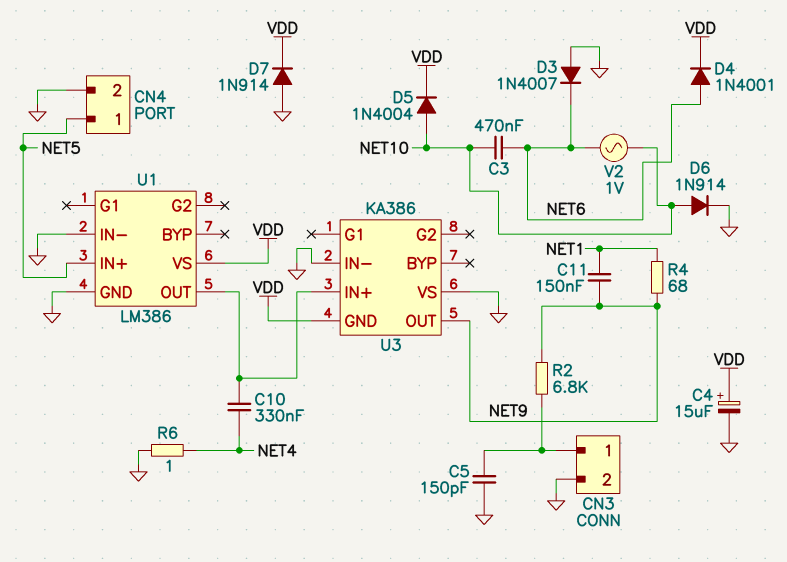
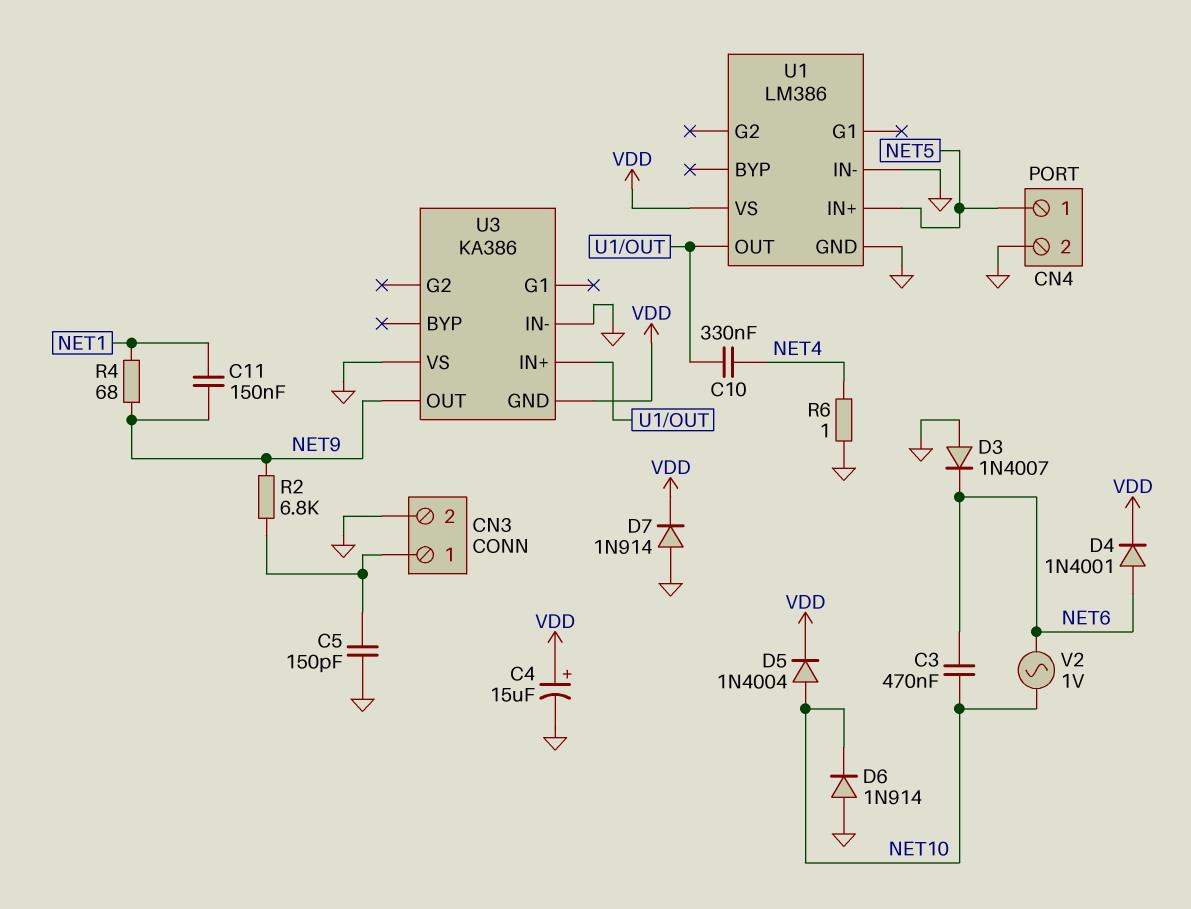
D6: diode 1N914 (A NET10, K GND) -> diode 1N914 (A GND, K NET10)

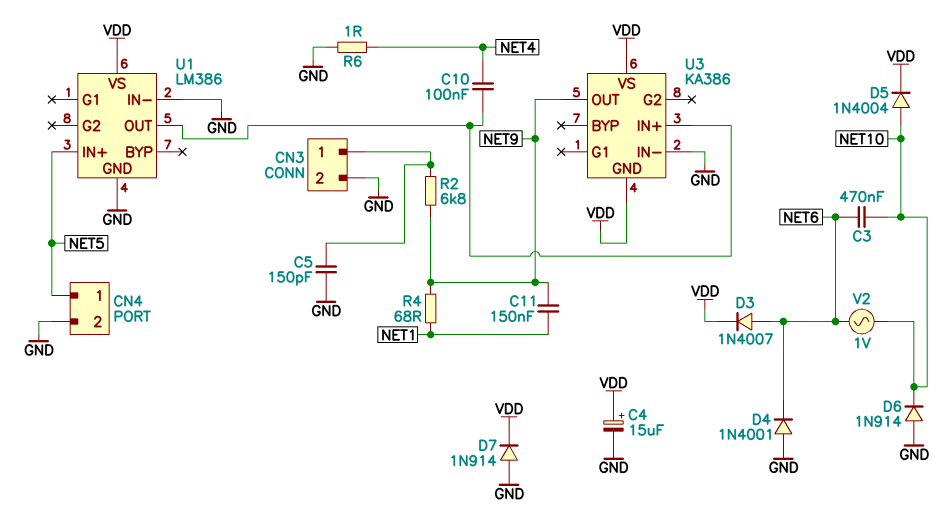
C10: 330nF (NET4, U1/OUT) -> 100nF (NET4, U1/OUT)
D3: diode 1N4007 (A GND, K NET6) -> diode 1N4007 (A NET6, K VDD)
D4: diode 1N4001 (A NET6, K VDD) -> diode 1N4001 (A GND, K NET6)
U3 pin VS: GND -> VDD

